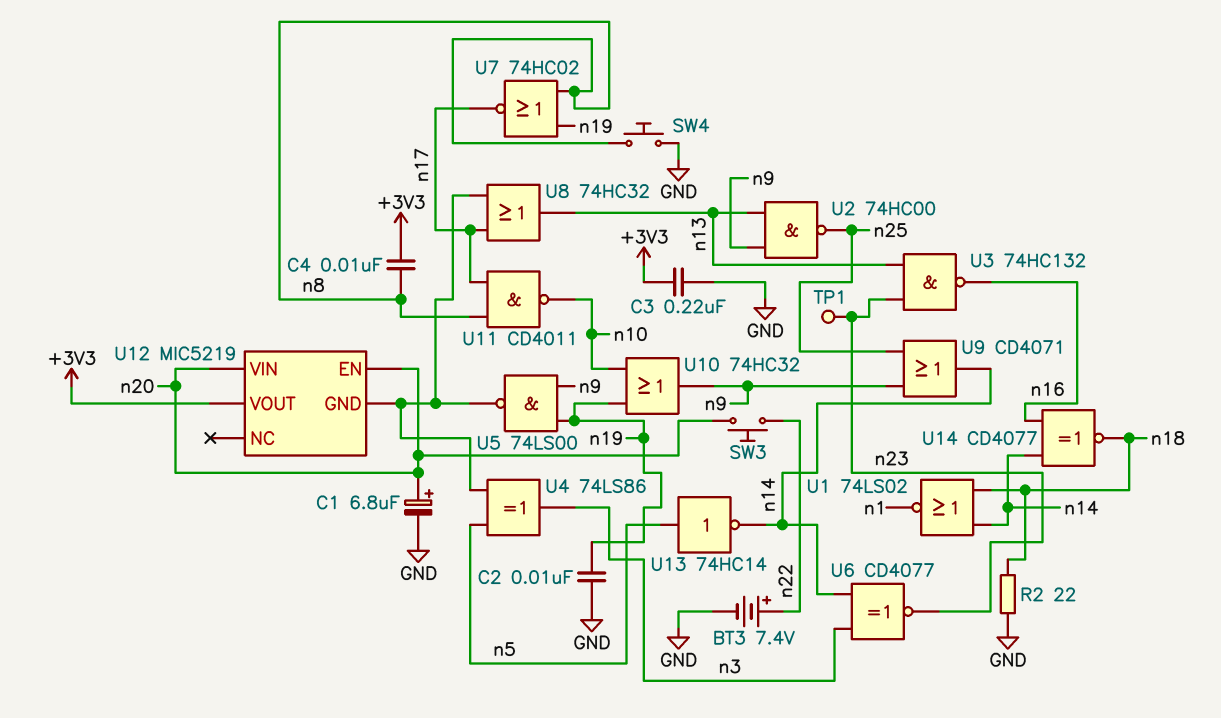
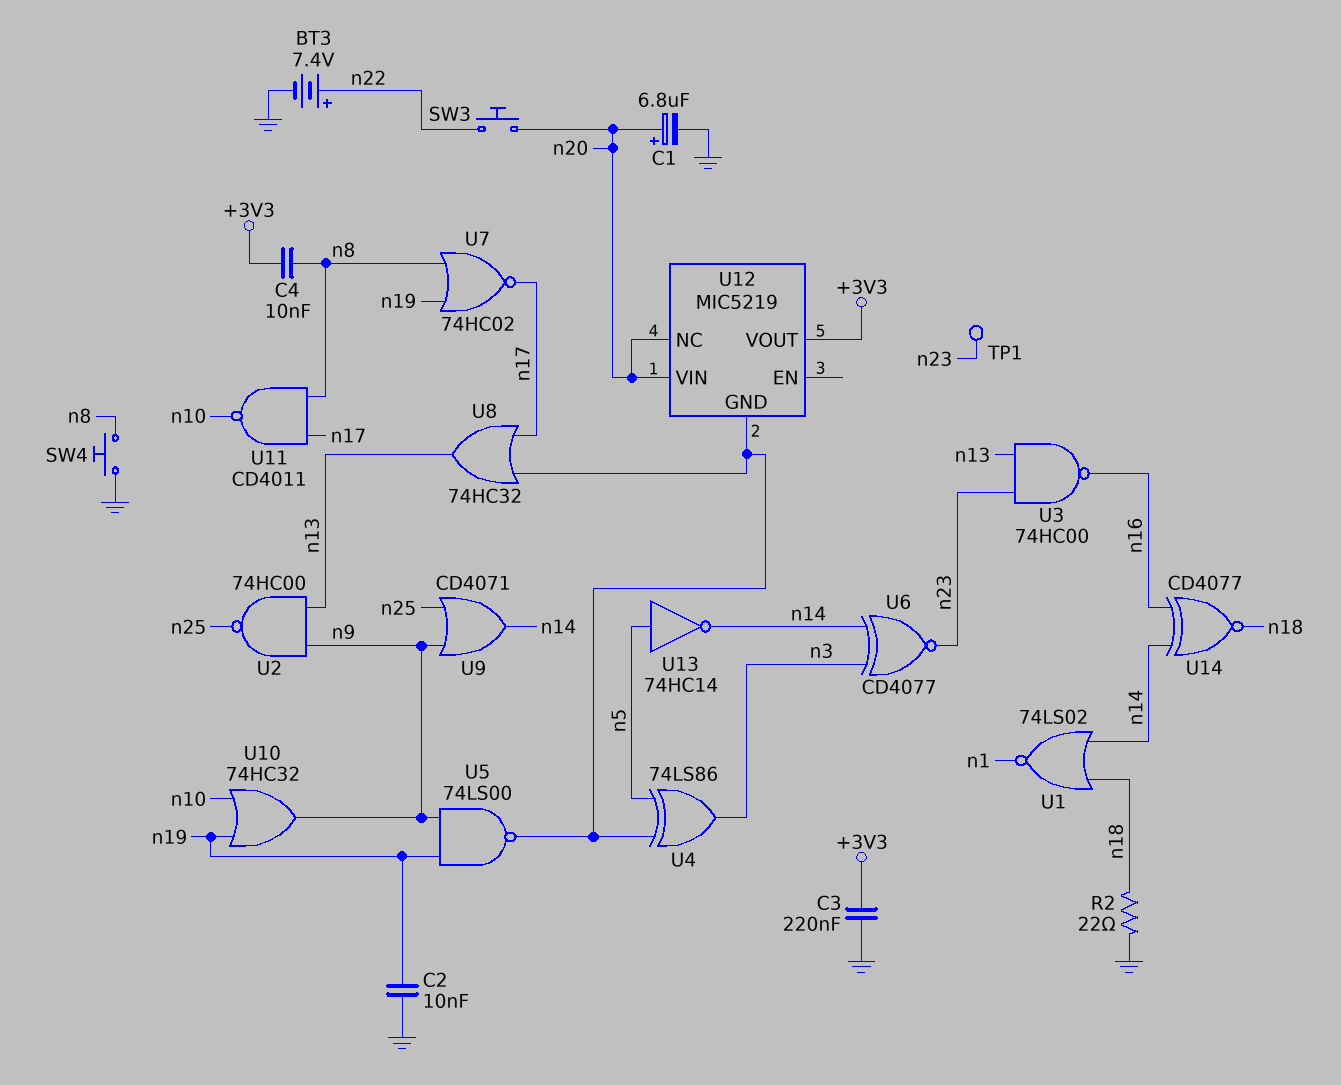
U3: NAND 74HC132 (in n13, in n23, out n16) -> NAND 74HC00 (in n13, in n23, out n16)
U12 pin EN: n20 -> none
U12 pin NC: none -> n20

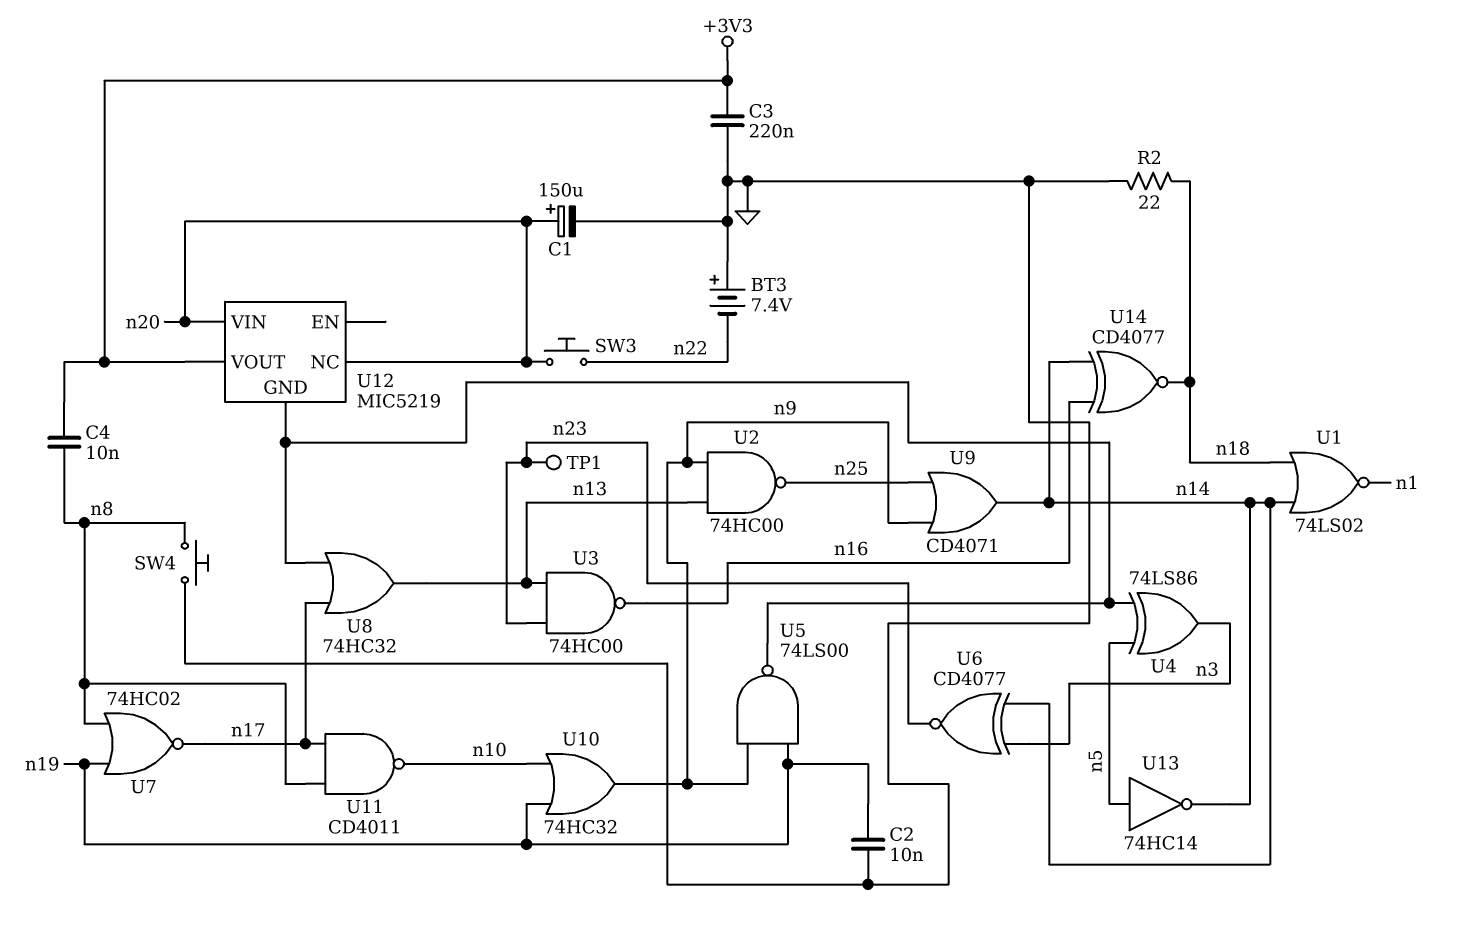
BT3: 7.4V (plus n22, minus GND) -> 7.4V (plus GND, minus n22)
C1: 6.8uF (plus n20, minus GND) -> 150uF (plus n20, minus GND)

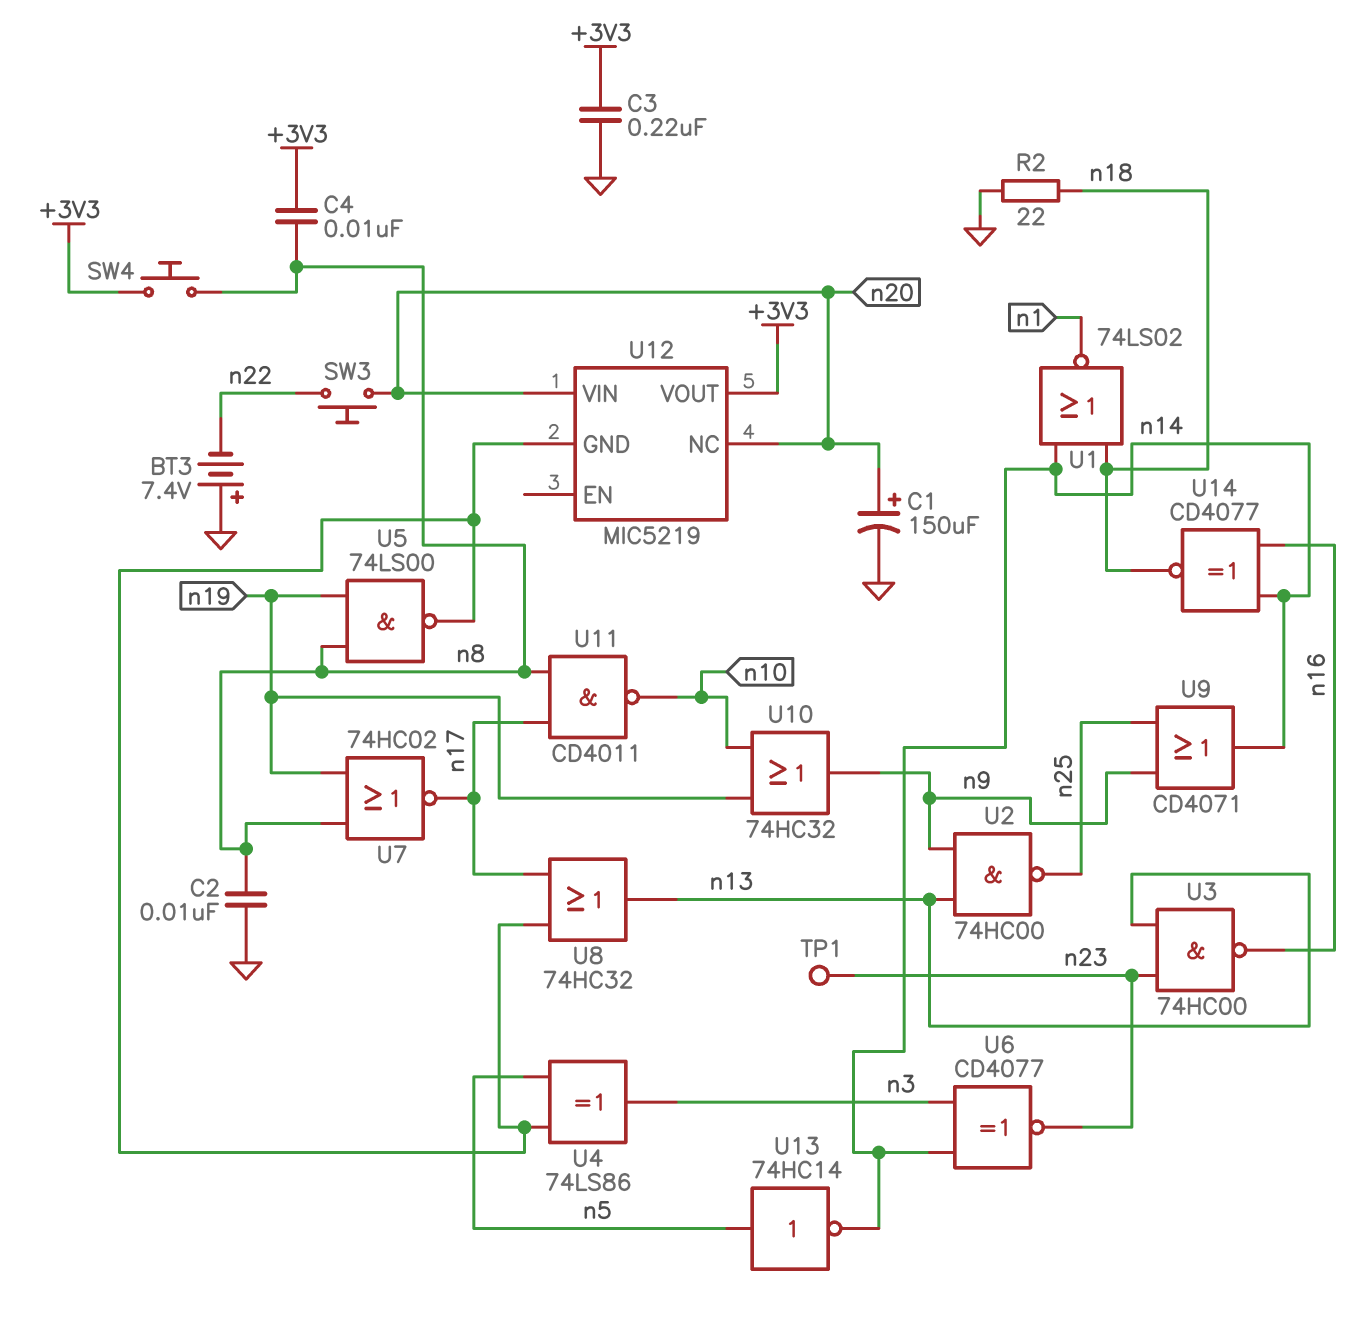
C2: 10nF (GND, n19) -> 10nF (GND, n8)
SW4: button (GND, n8) -> button (+3V3, n8)
U5: NAND 74LS00 (in n9, in n19, out U12/GND) -> NAND 74LS00 (in n8, in n19, out U12/GND)

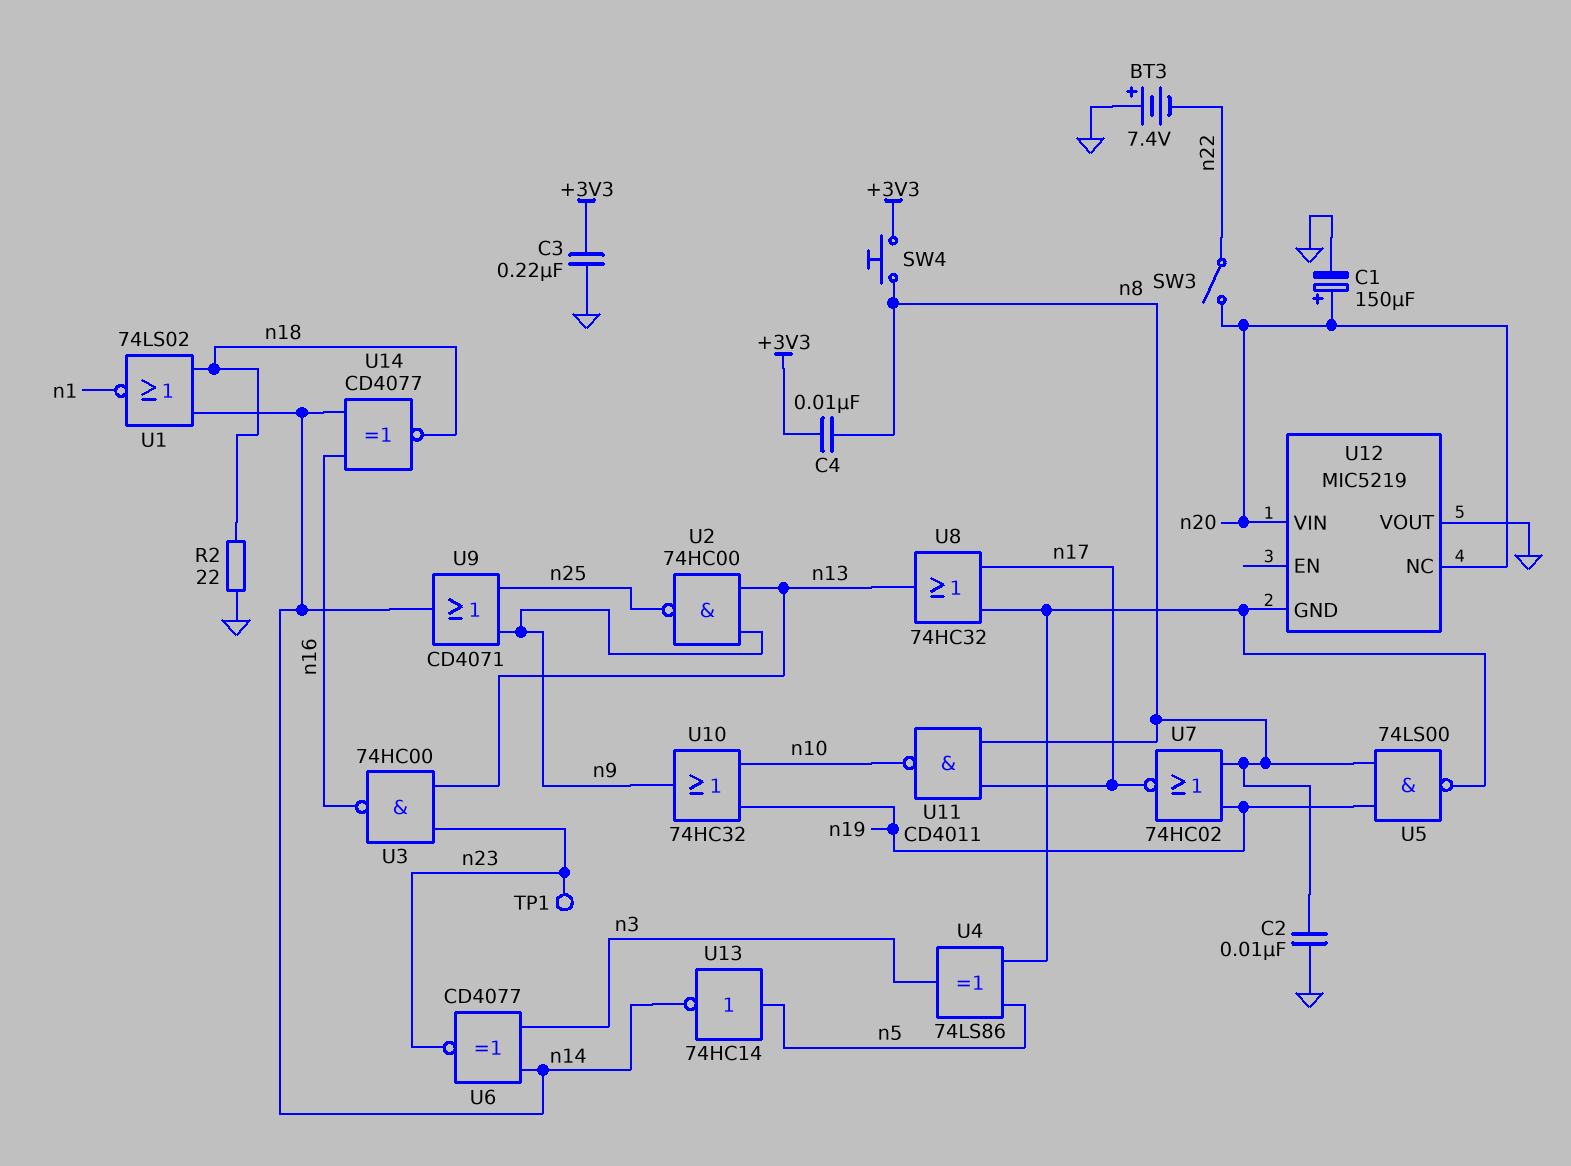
SW3: button (n20, n22) -> switch (n20, n22)
U12 pin VOUT: +3V3 -> GND

